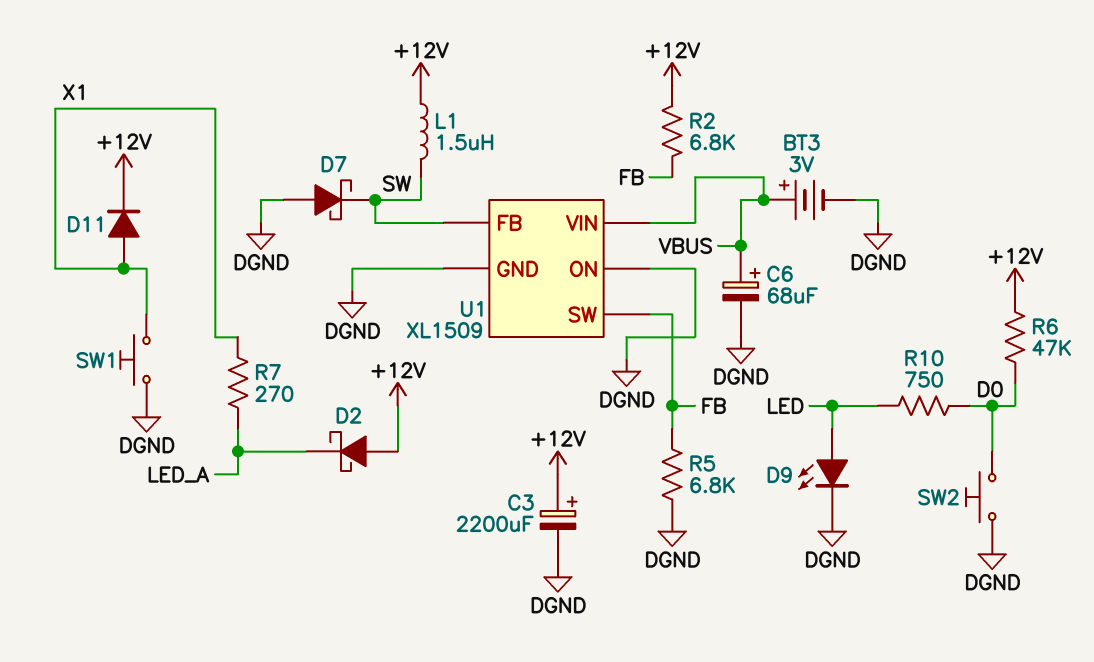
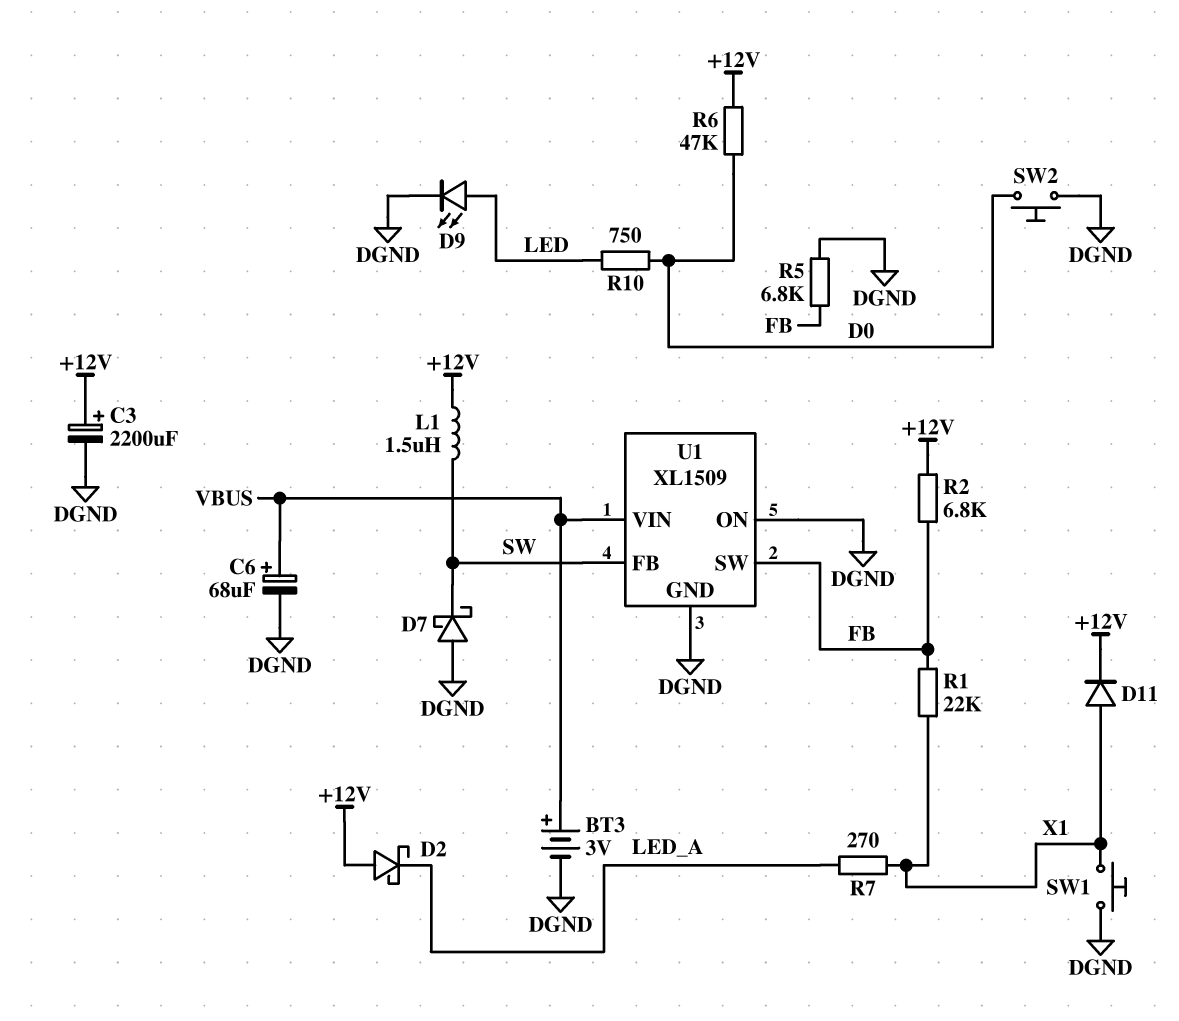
R1: none -> 22k (FB, X1)

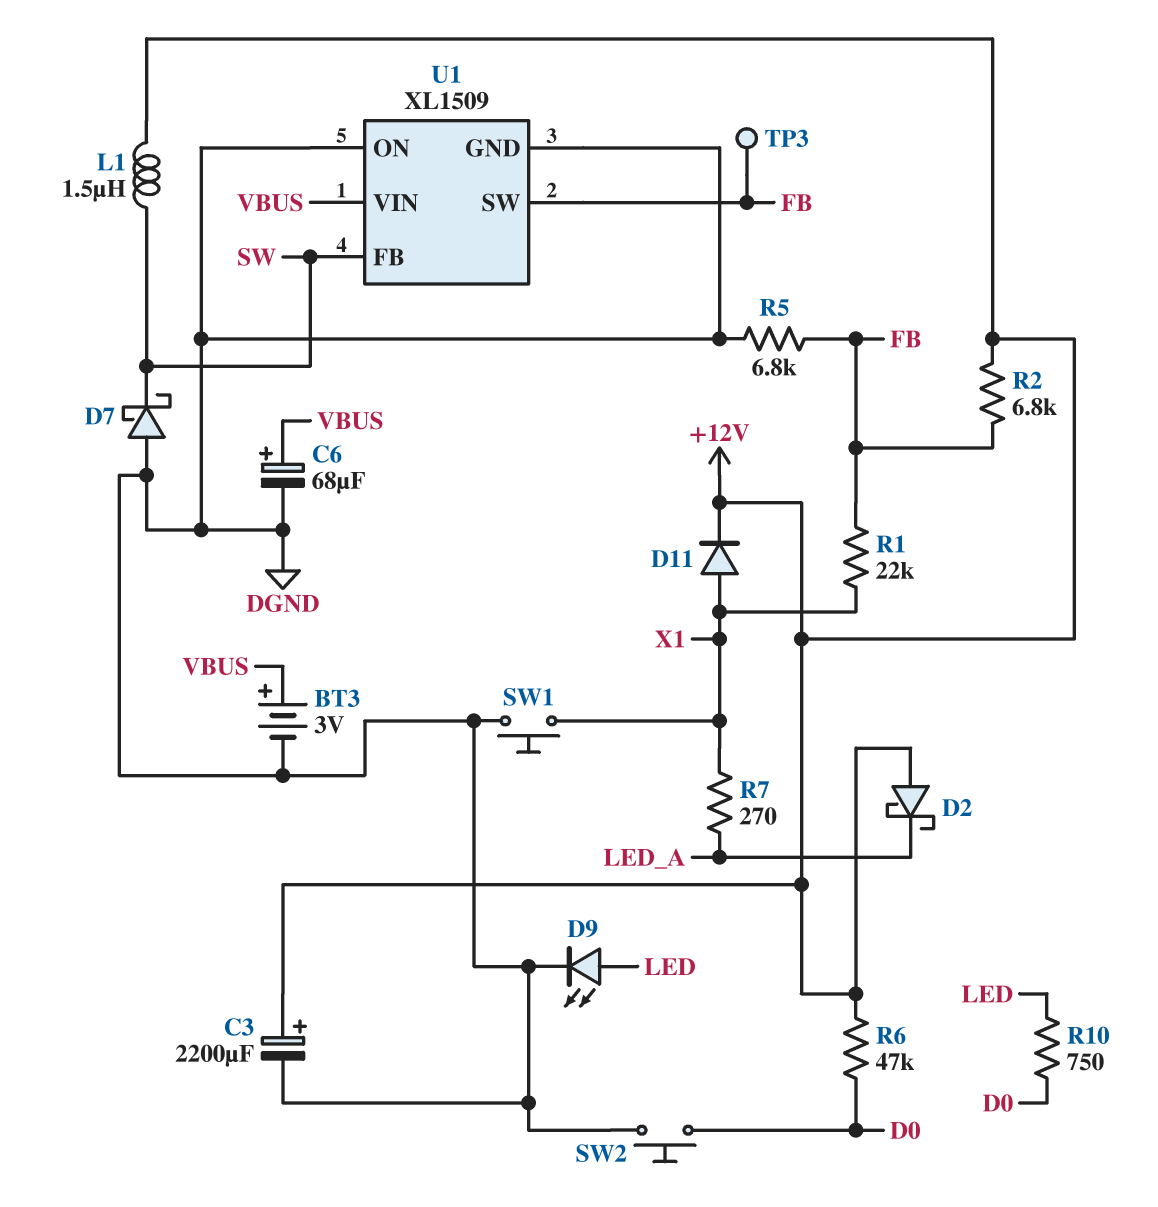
TP3: none -> test point (FB)

